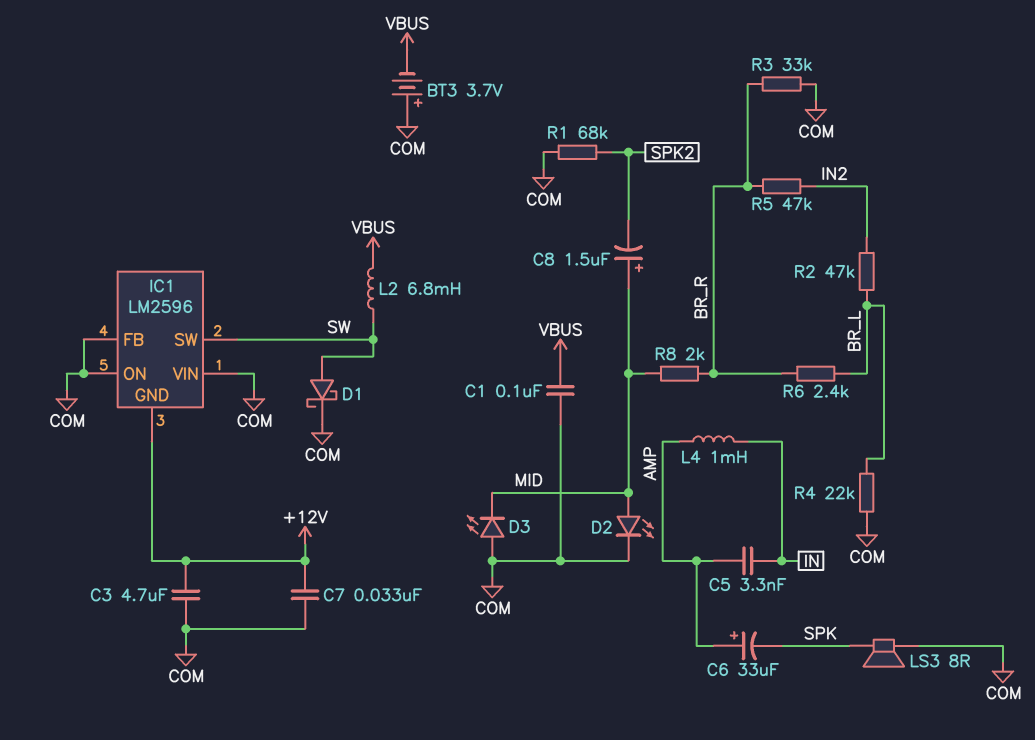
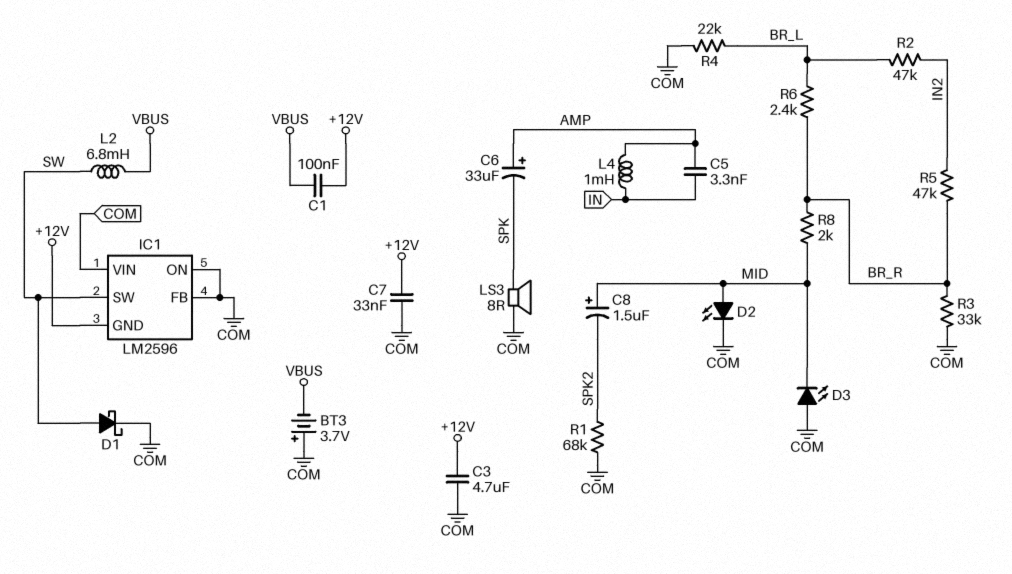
C1: 100nF (COM, VBUS) -> 100nF (+12V, VBUS)

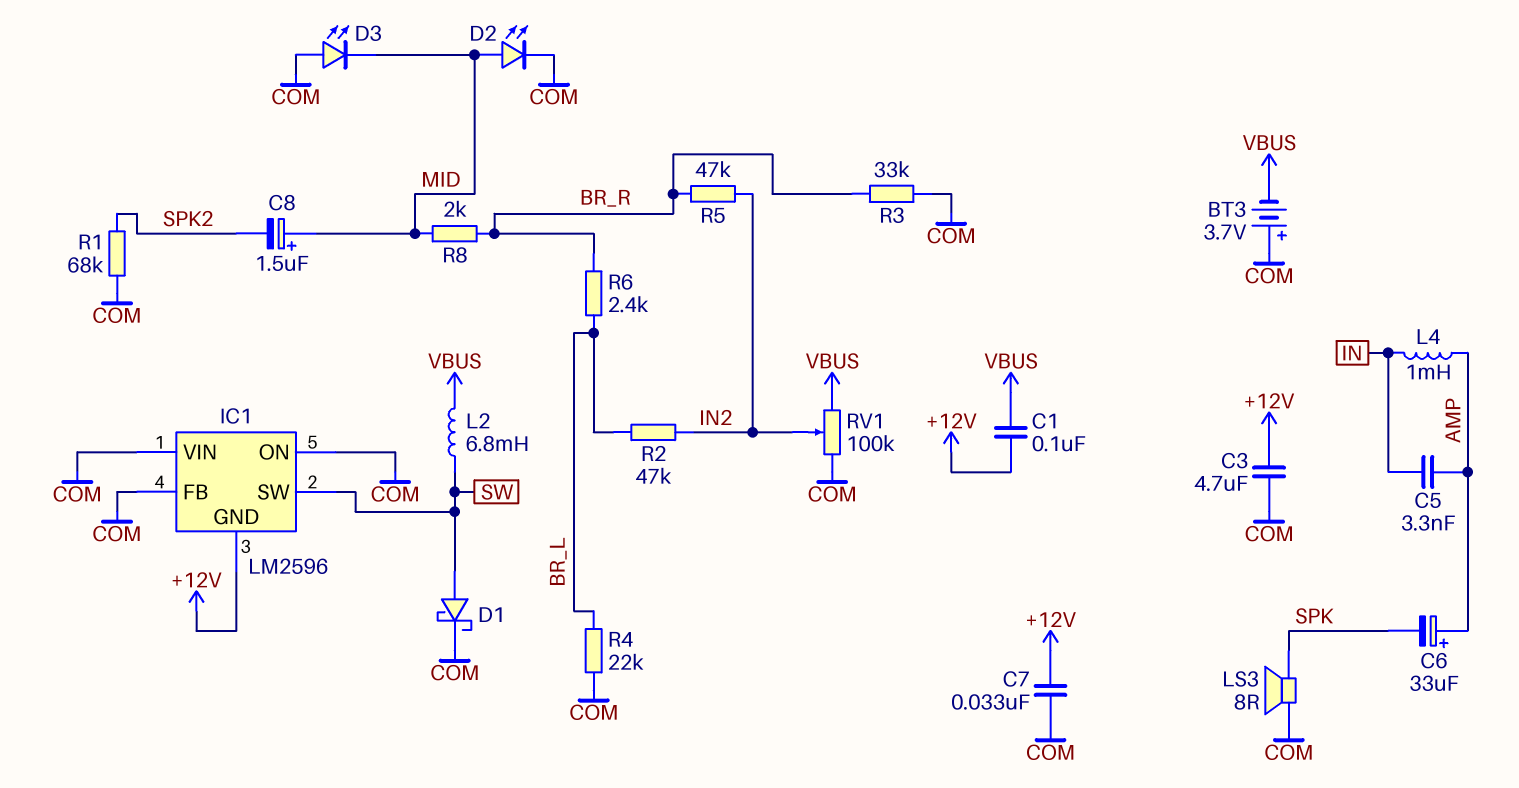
RV1: none -> 100k (COM, VBUS, wiper IN2)

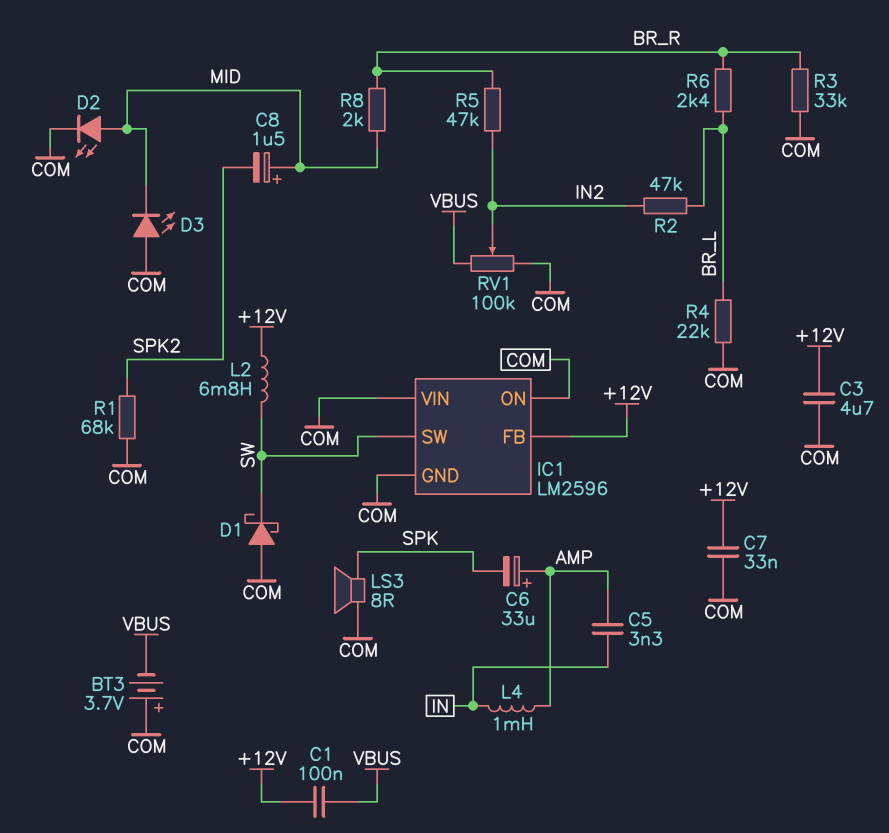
D1: schottky (A SW, K COM) -> schottky (A COM, K SW)
IC1 pin FB: COM -> +12V
IC1 pin GND: +12V -> COM
L2: 6.8mH (SW, VBUS) -> 6.8mH (+12V, SW)

